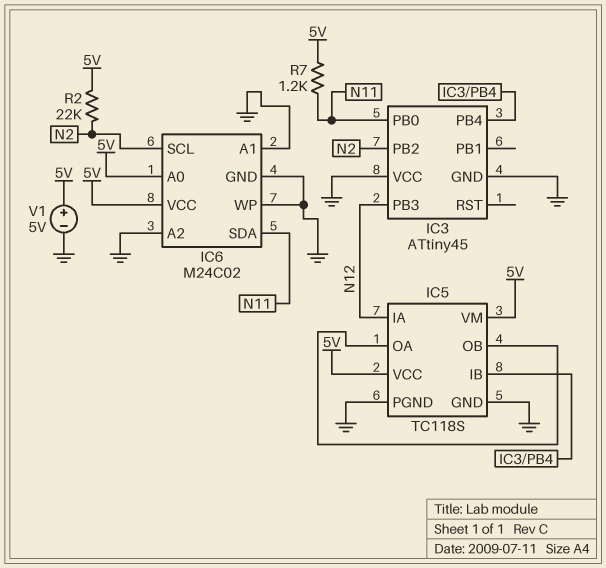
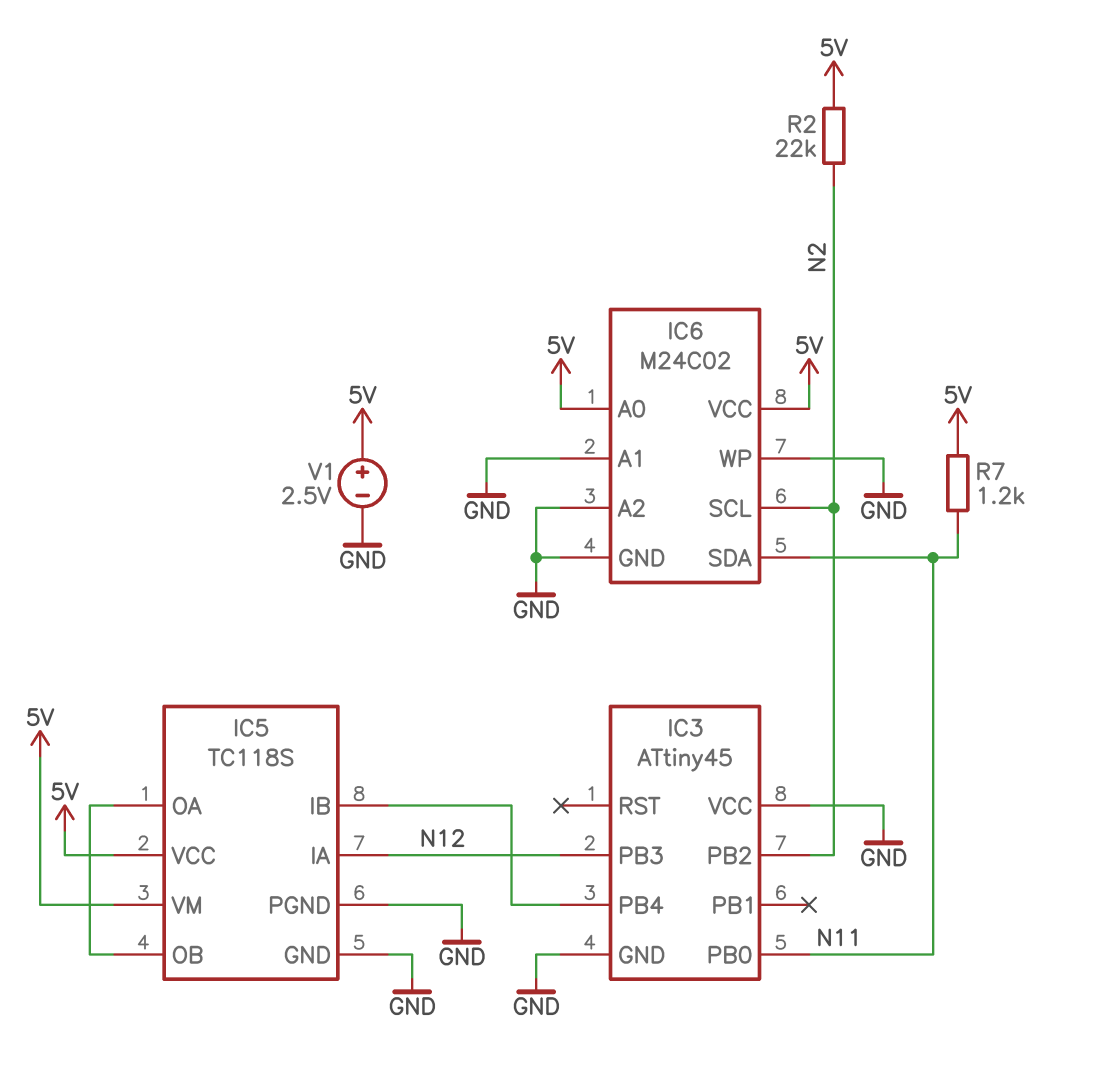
V1: 5V (plus 5V, minus GND) -> 2.5V (plus 5V, minus GND)

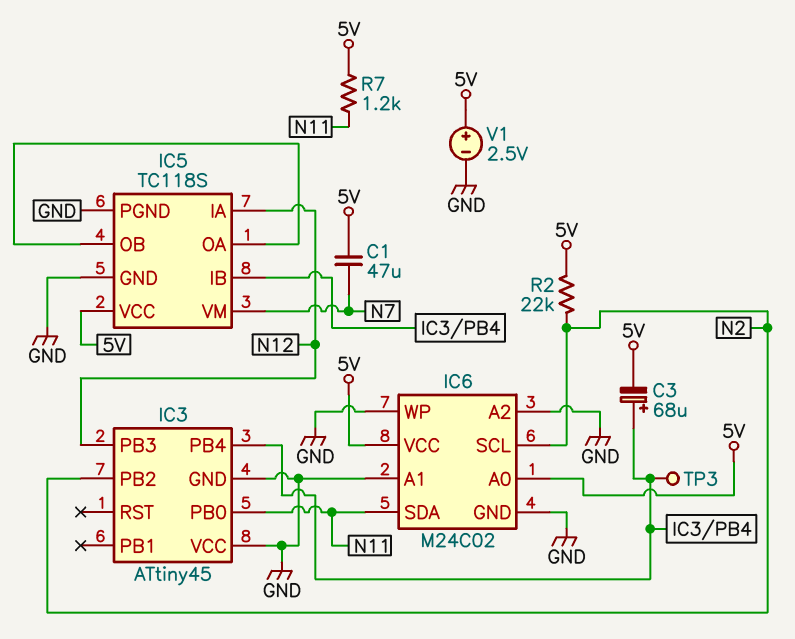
C1: none -> 47uF (5V, N7)
C3: none -> 68uF (plus IC3/PB4, minus 5V)
IC5 pin VM: 5V -> N7
TP3: none -> test point (IC3/PB4)

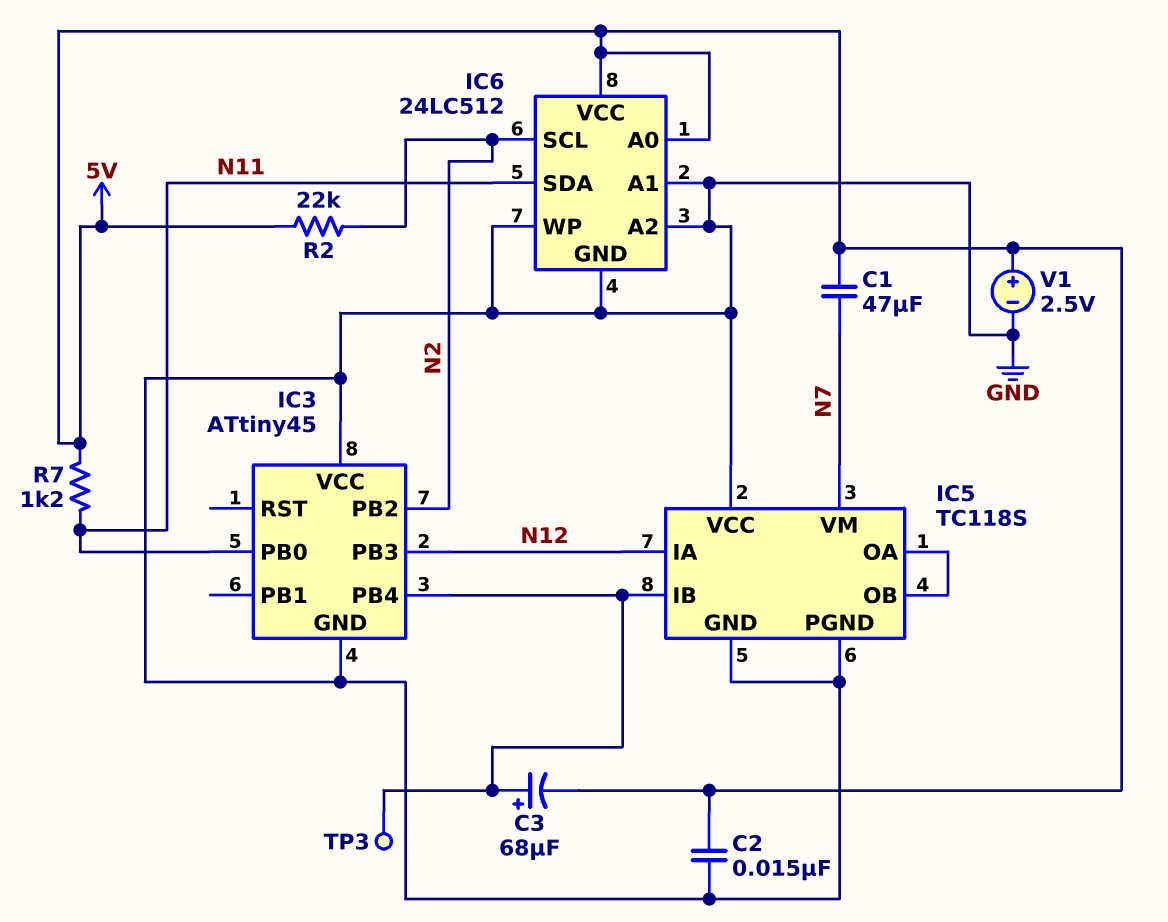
C2: none -> 15nF (5V, GND)
IC5 pin VCC: 5V -> GND
IC6: M24C02 -> 24LC512

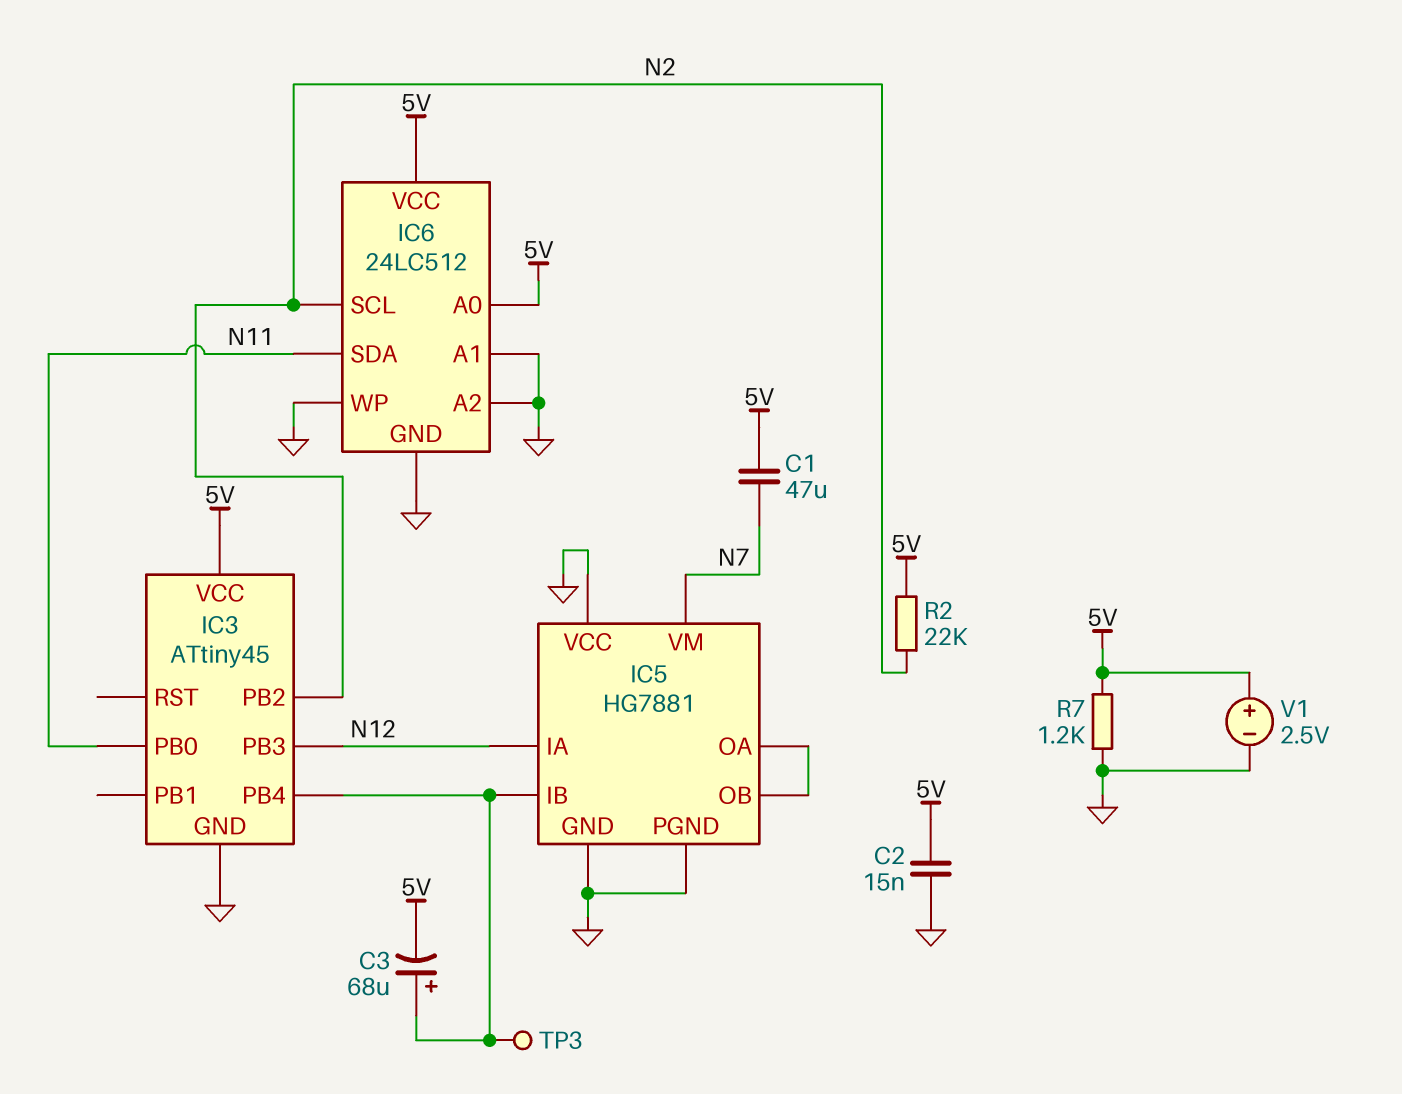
IC3 pin VCC: GND -> 5V
IC5: TC118S -> HG7881
R7: 1.2k (5V, N11) -> 1.2k (5V, GND)

